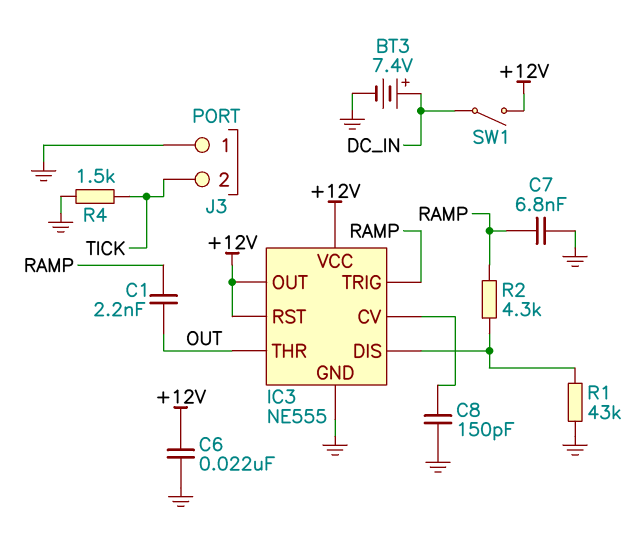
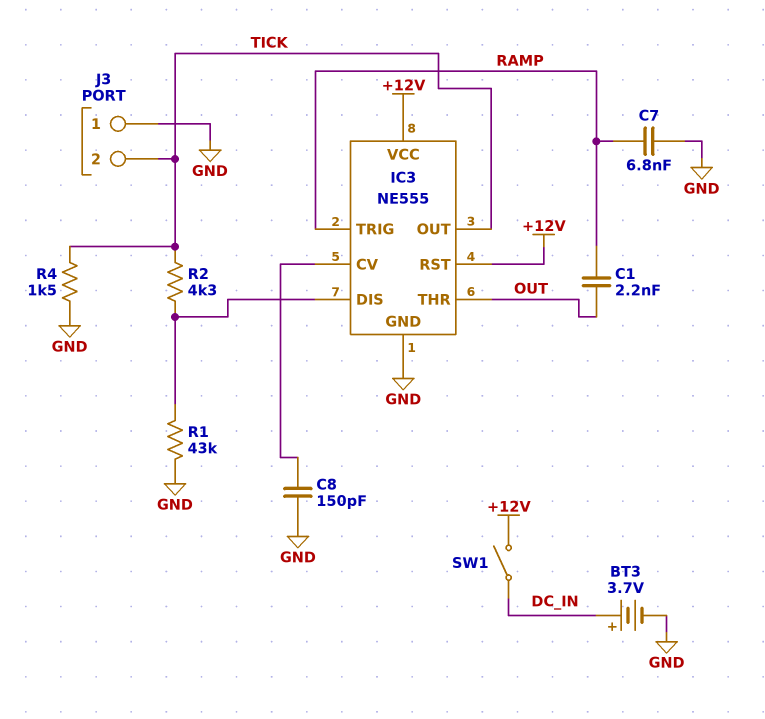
BT3: 7.4V (plus DC_IN, minus GND) -> 3.7V (plus DC_IN, minus GND)
C6: 22nF (+12V, GND) -> none
IC3 pin OUT: +12V -> TICK
R2: 4.3k (IC3/DIS, RAMP) -> 4.3k (IC3/DIS, TICK)

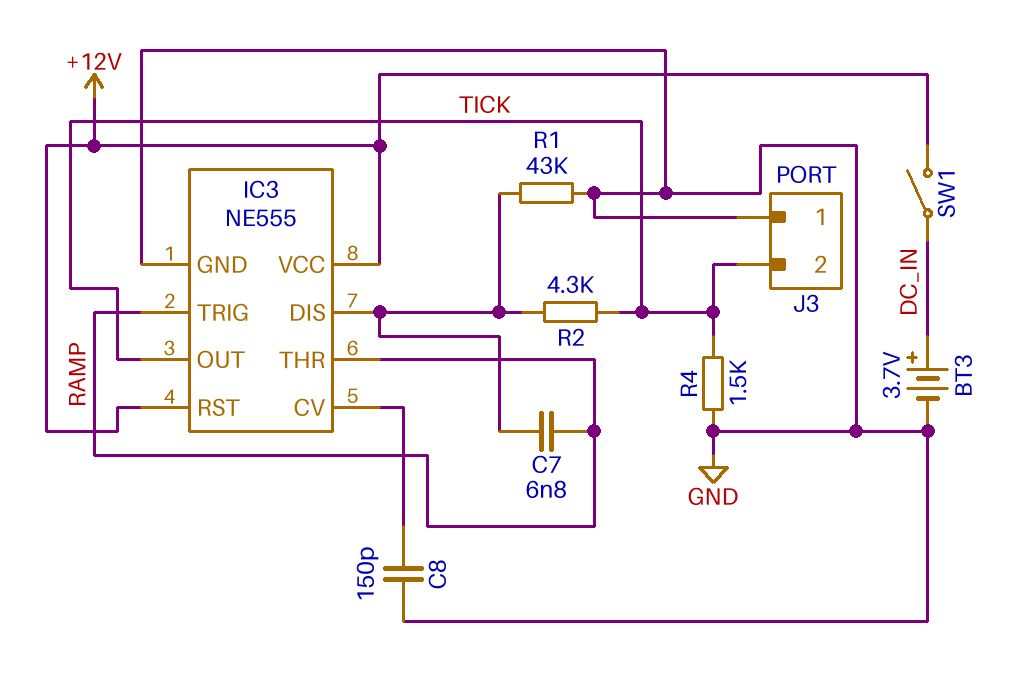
C1: 2.2nF (OUT, RAMP) -> none
C7: 6.8nF (GND, RAMP) -> 6.8nF (IC3/DIS, RAMP)
IC3 pin THR: OUT -> RAMP

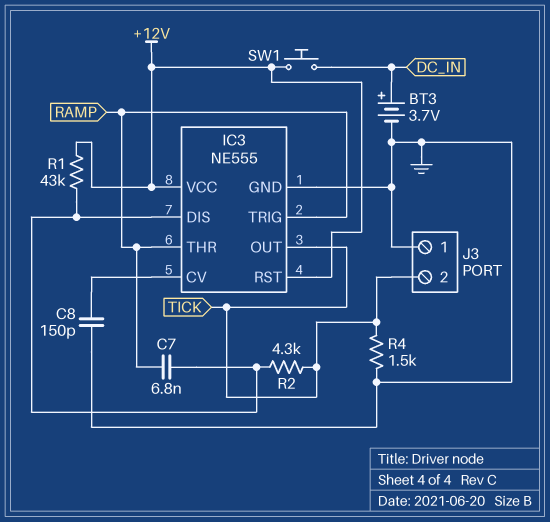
R1: 43k (GND, IC3/DIS) -> 43k (+12V, IC3/DIS)
SW1: switch (+12V, DC_IN) -> button (+12V, DC_IN)

